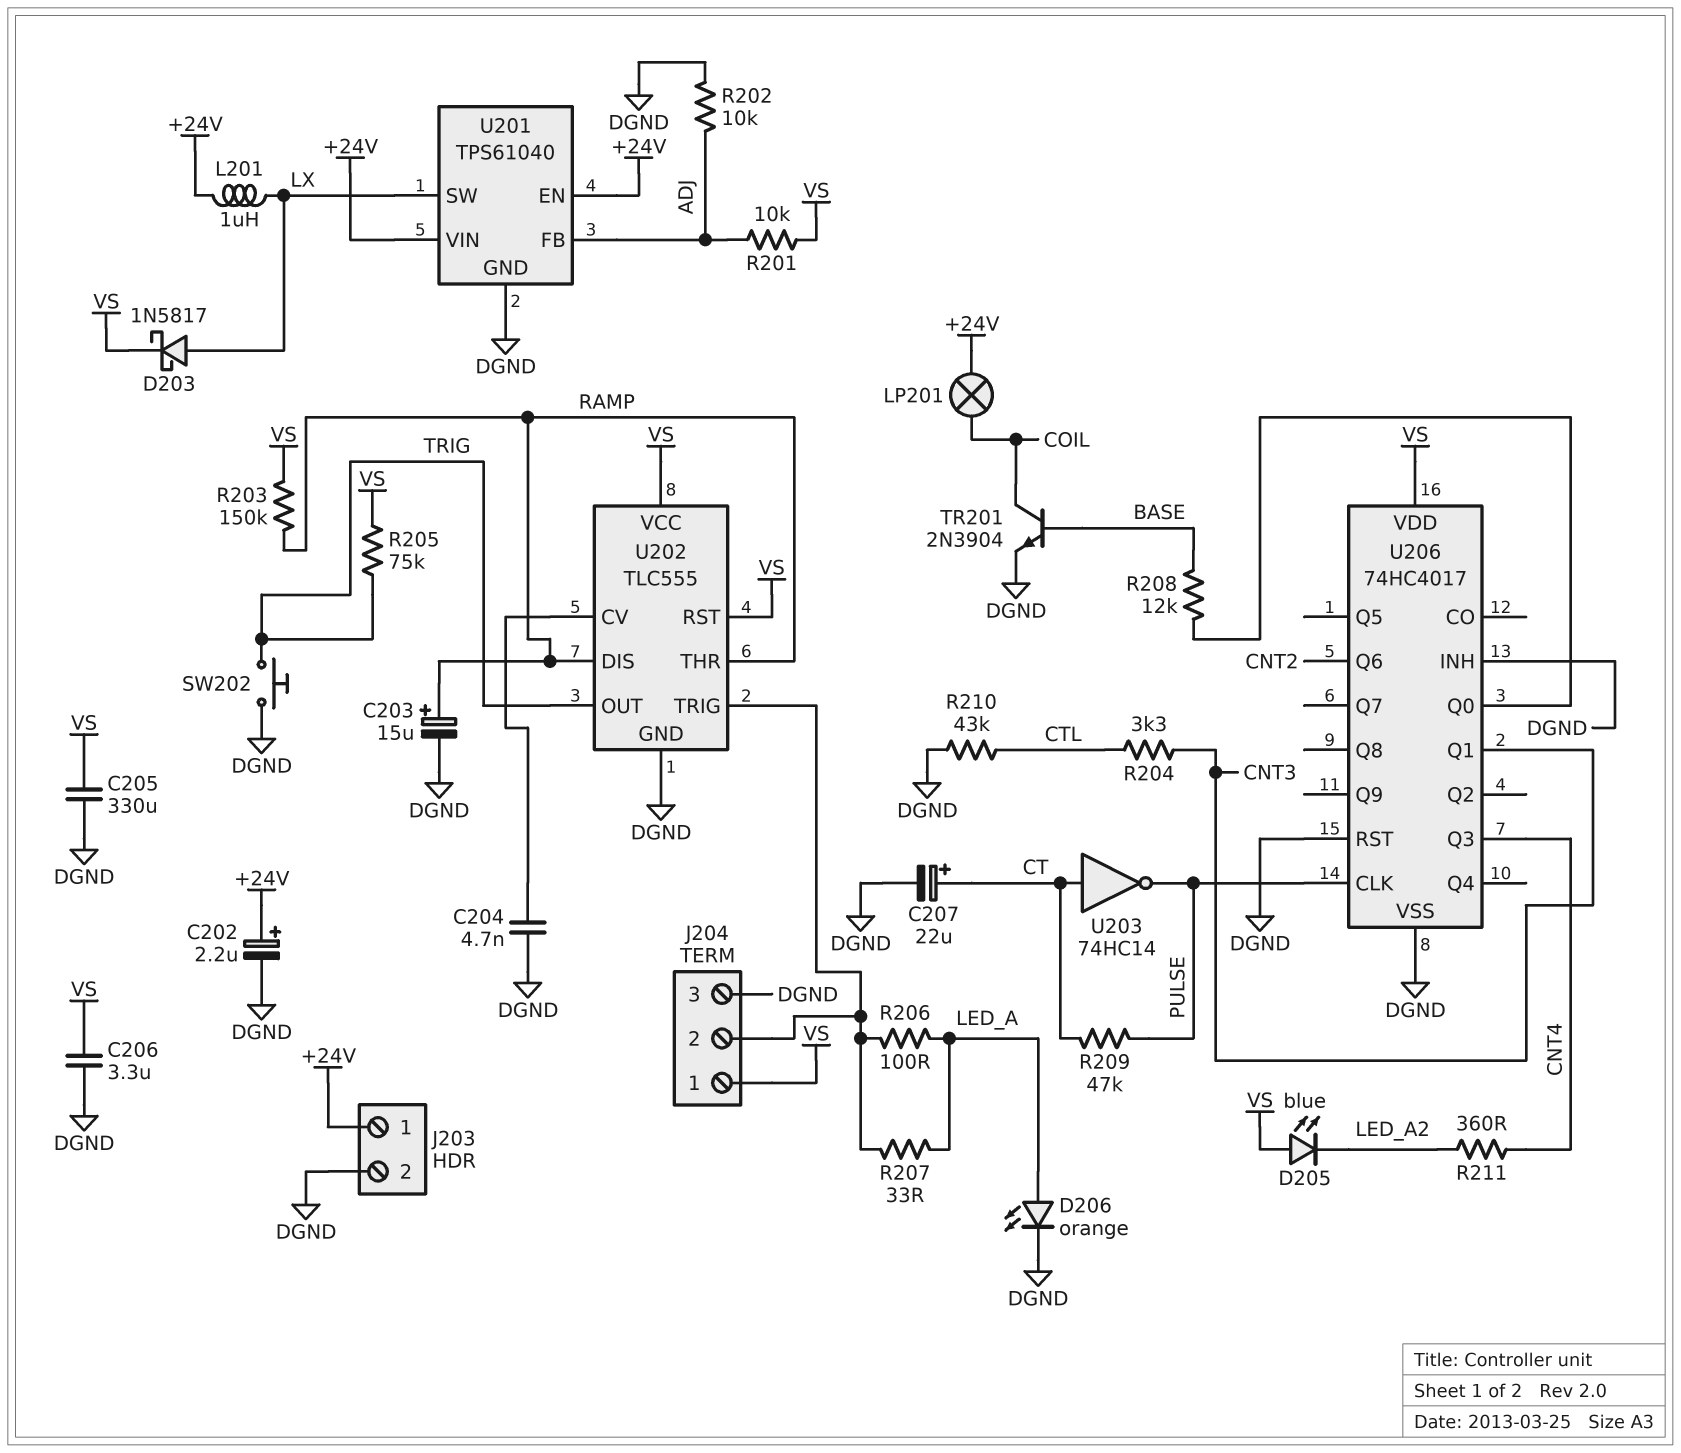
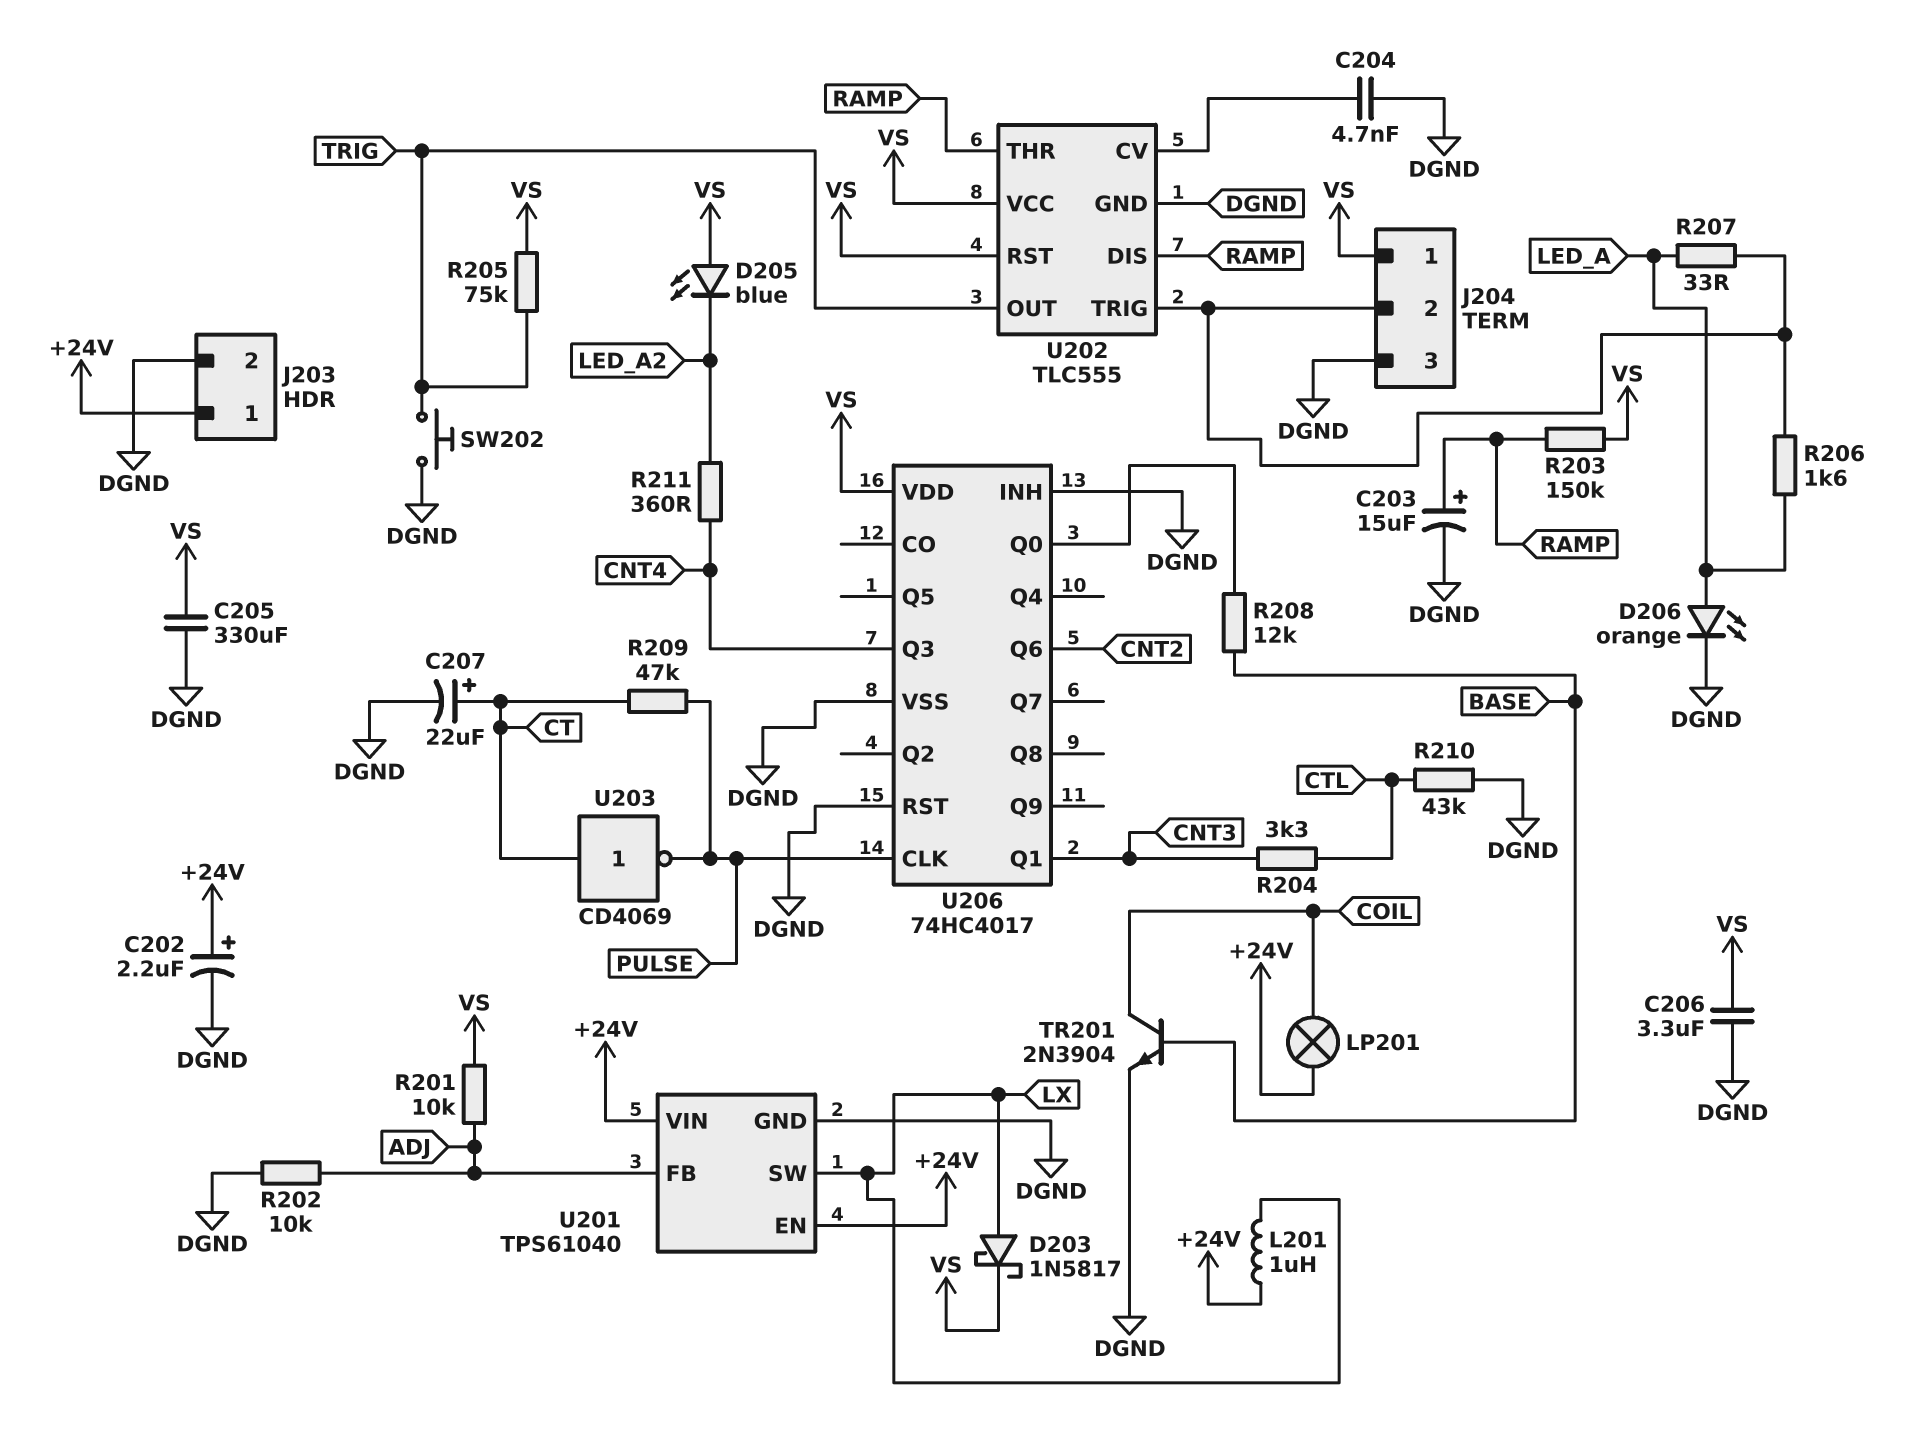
R206: 100 (J204/2, LED_A) -> 1.6k (J204/2, LED_A)
U203: NOT 74HC14 (in CT, out PULSE) -> NOT CD4069 (in CT, out PULSE)

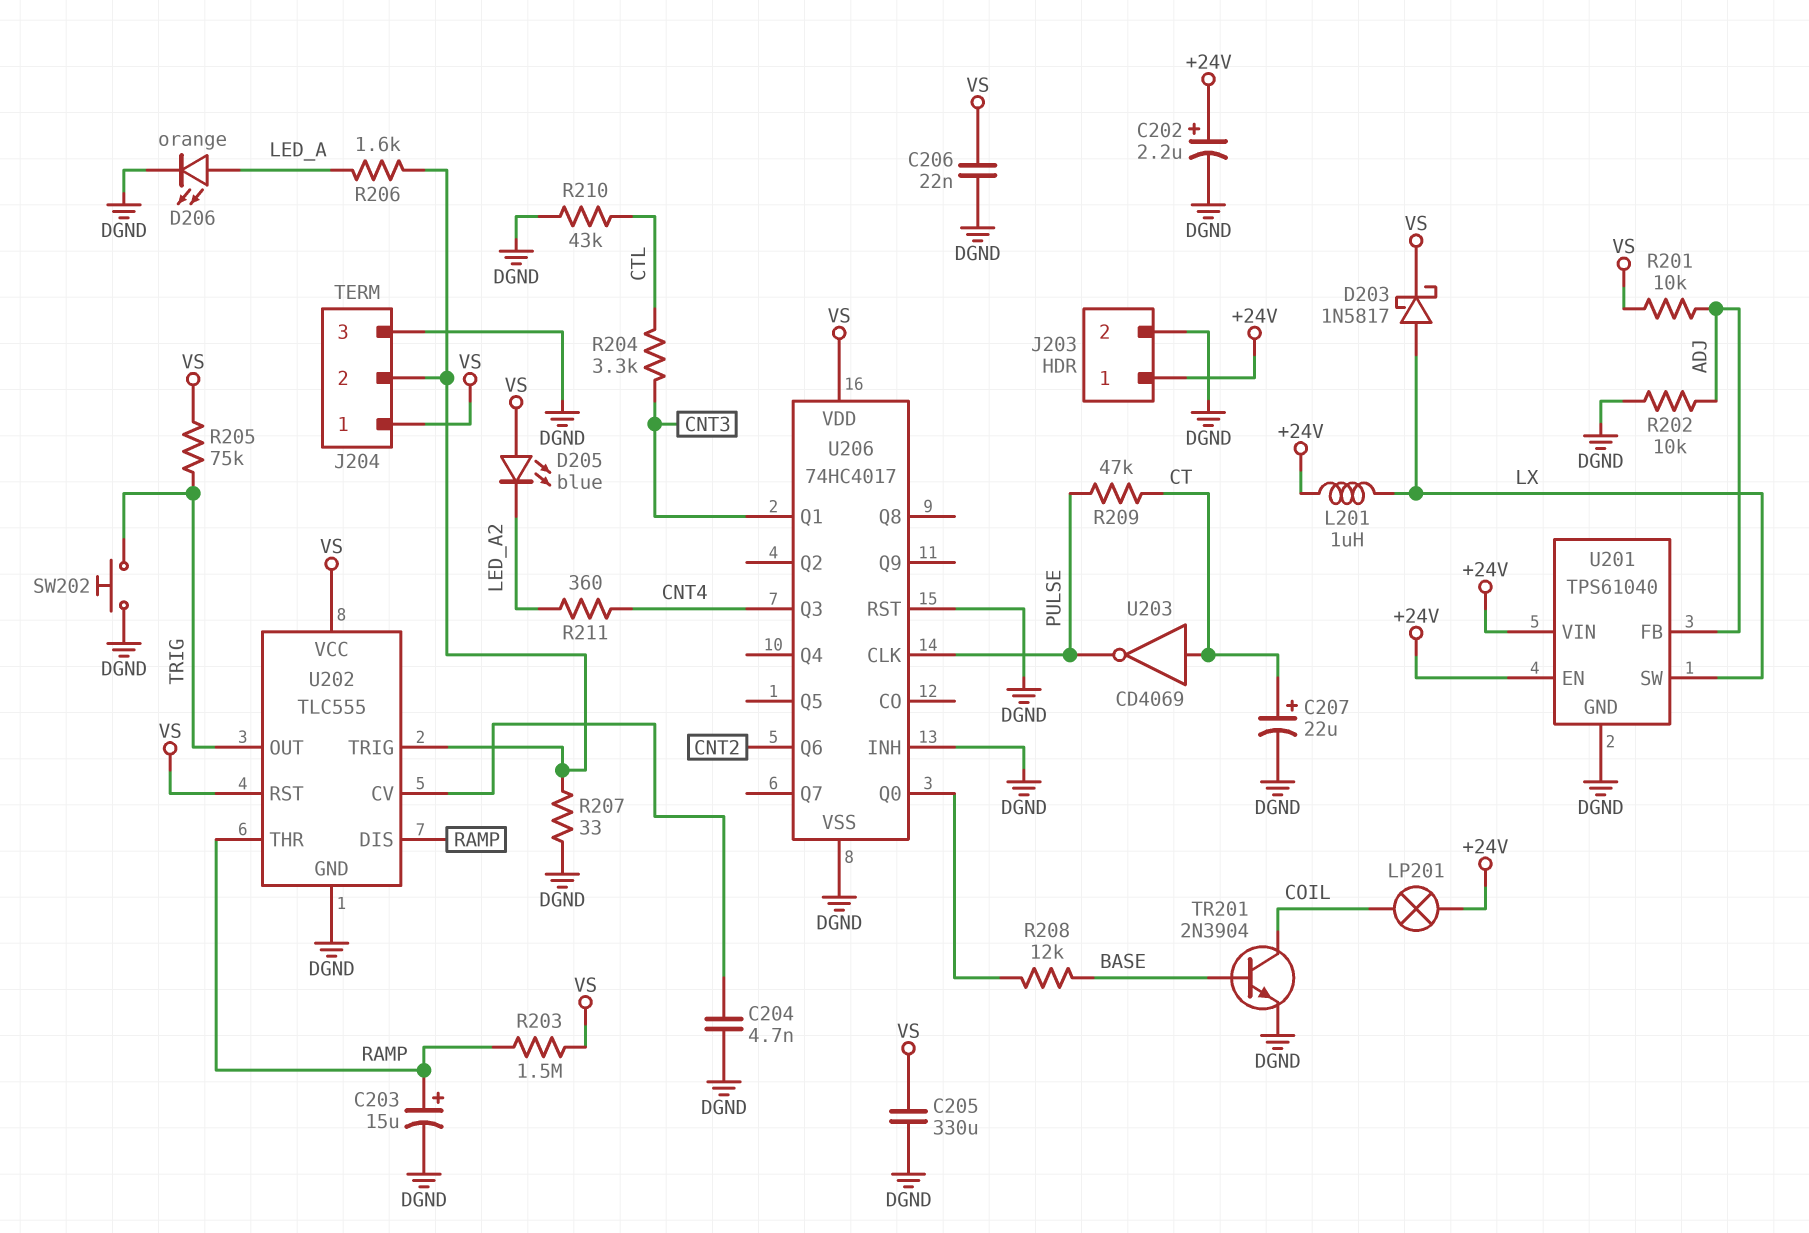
C206: 3.3uF (DGND, VS) -> 22nF (DGND, VS)
R203: 150k (RAMP, VS) -> 1.5M (RAMP, VS)
R207: 33 (J204/2, LED_A) -> 33 (DGND, J204/2)

